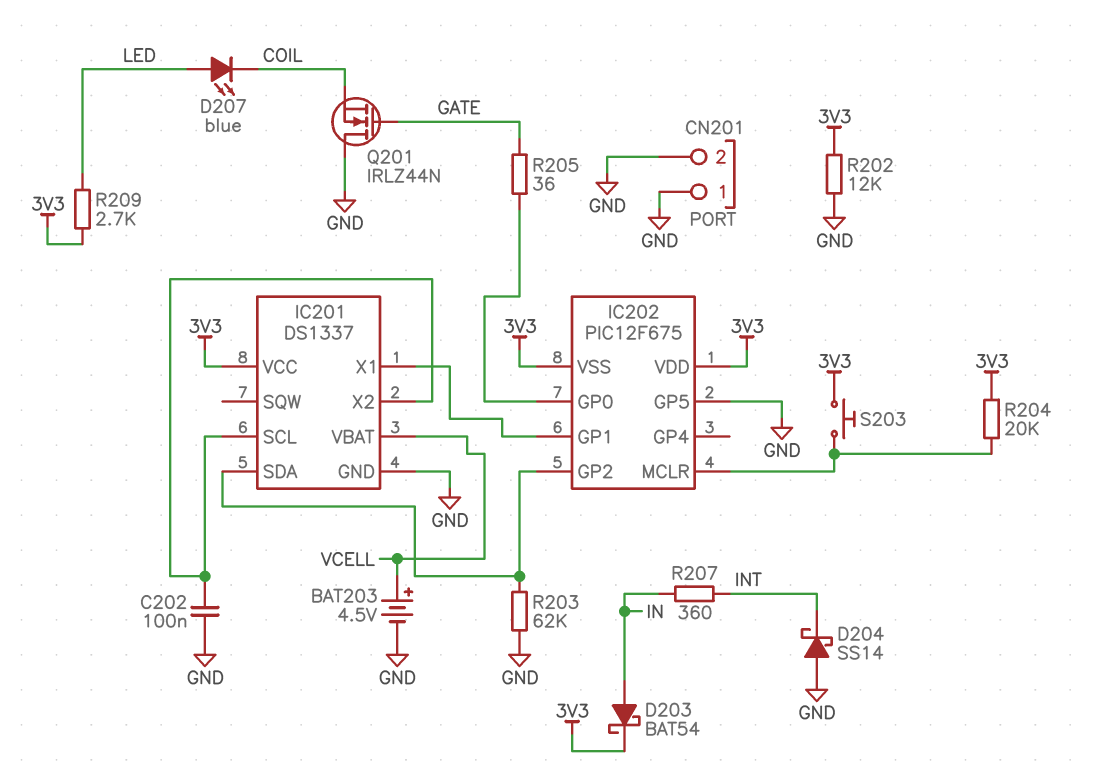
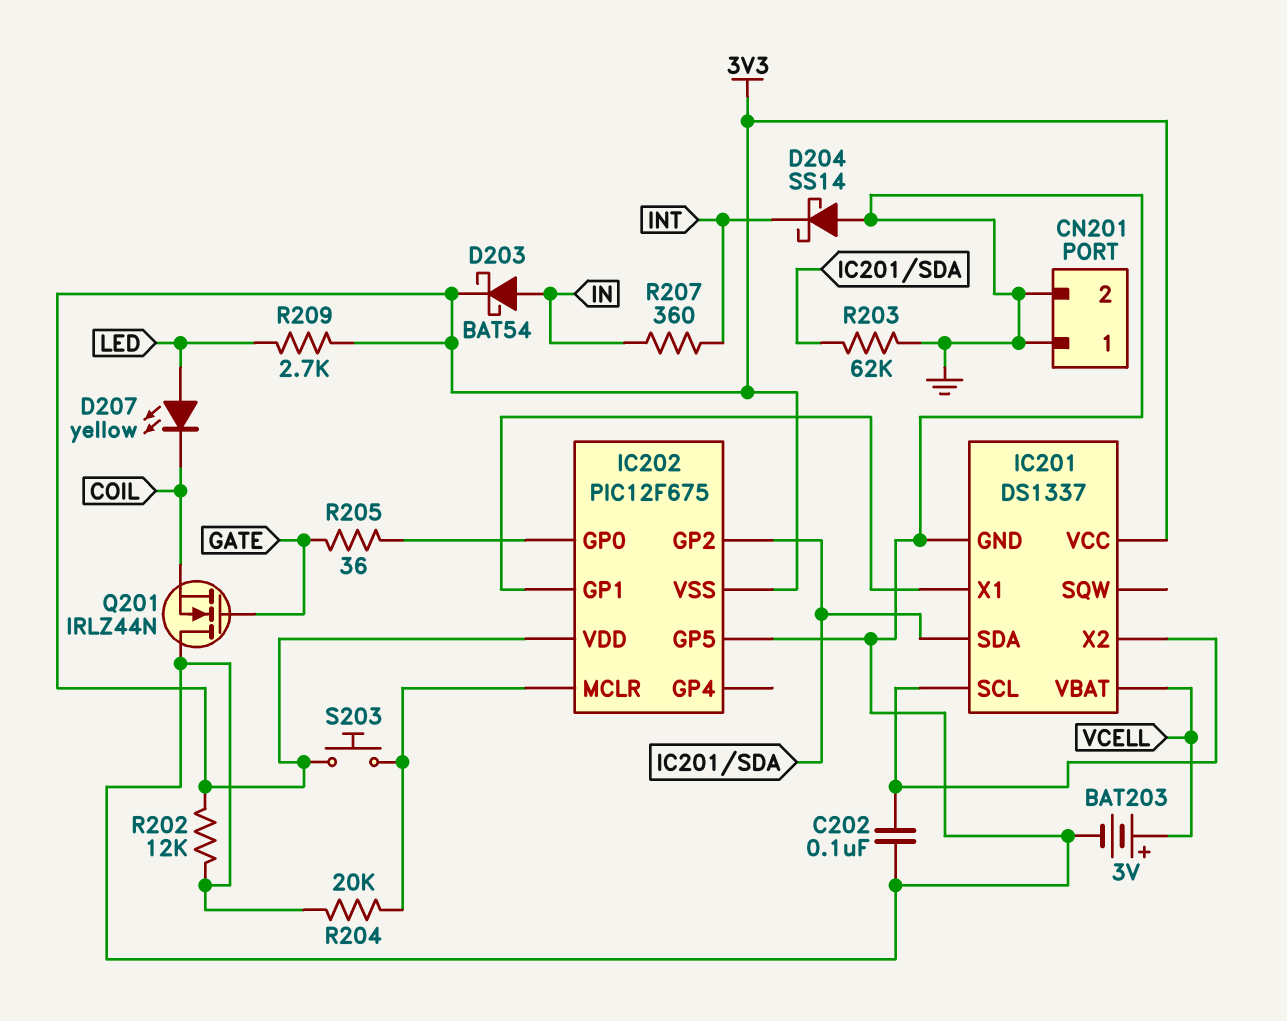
BAT203: 4.5V (plus VCELL, minus GND) -> 3V (plus VCELL, minus GND)
D207: LED blue (A LED, K COIL) -> LED yellow (A LED, K COIL)
R204: 20k (3V3, IC202/MCLR) -> 20k (GND, IC202/MCLR)

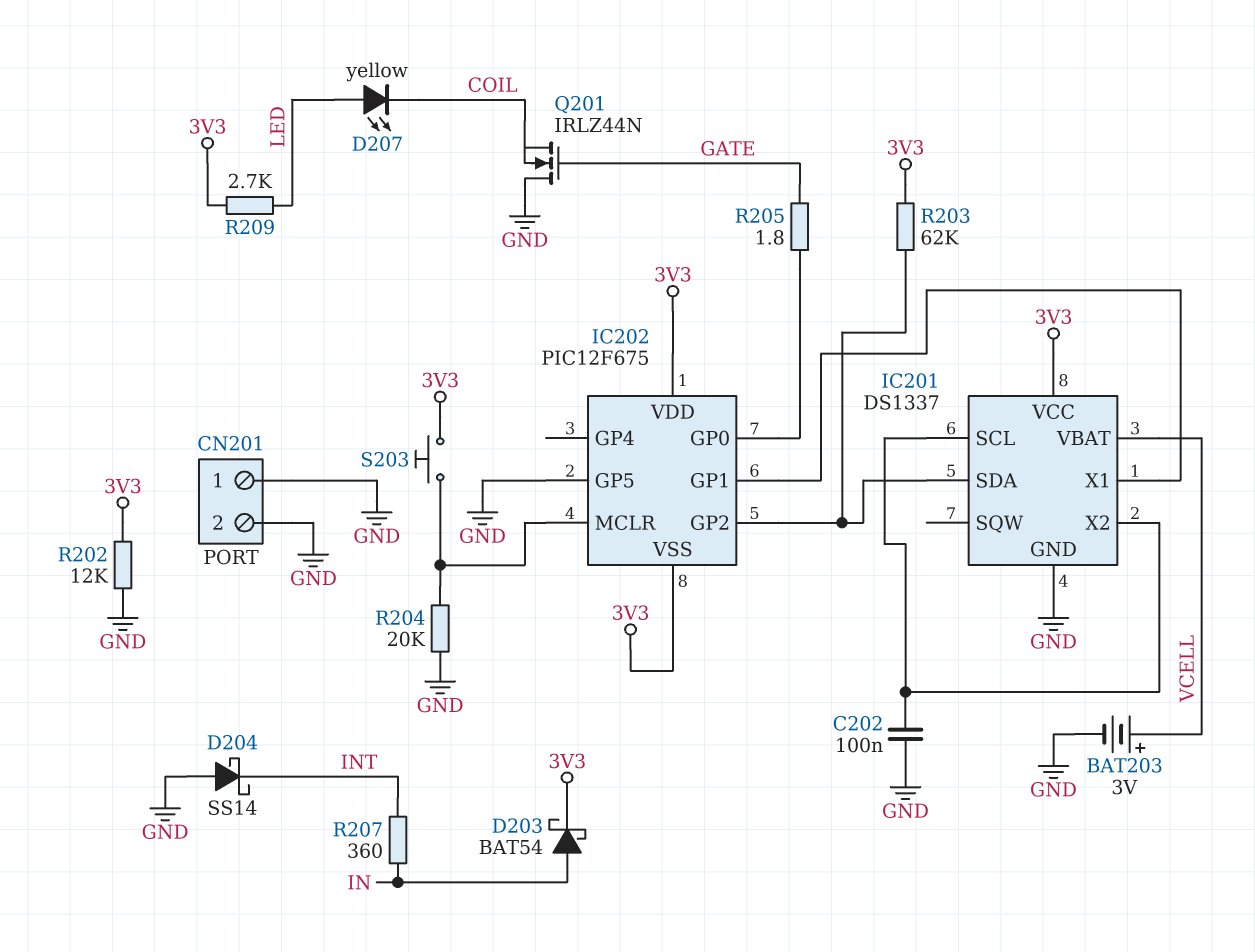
R203: 62k (GND, IC201/SDA) -> 62k (3V3, IC201/SDA)
R205: 36 (GATE, IC202/GP0) -> 1.8 (GATE, IC202/GP0)

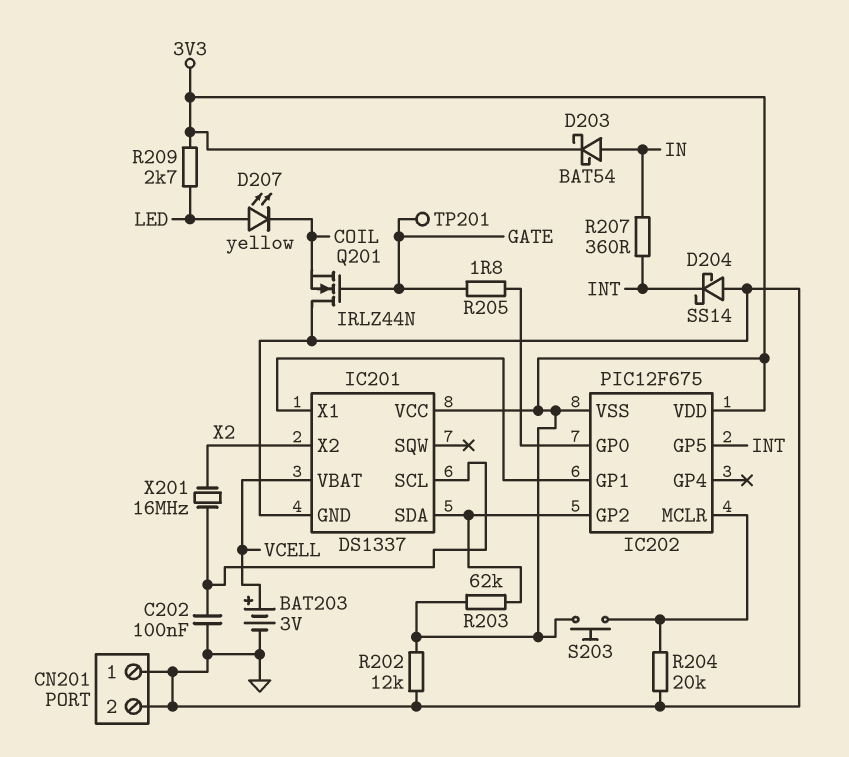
IC201 pin X2: IC201/SCL -> X2
IC202 pin GP5: GND -> INT
TP201: none -> test point (GATE)
X201: none -> 16MHz (IC201/SCL, X2)

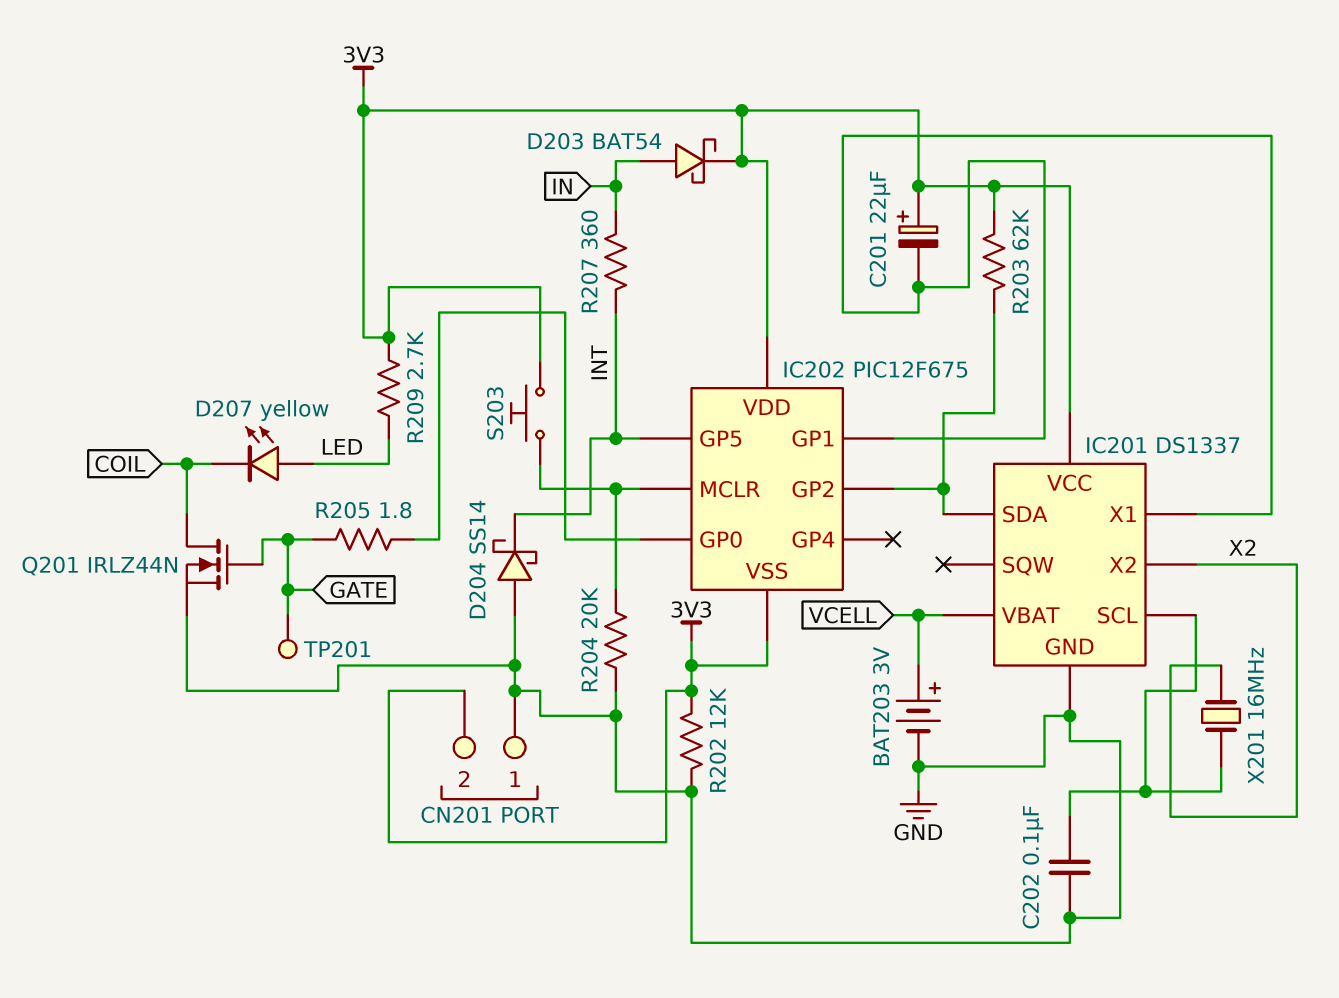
C201: none -> 22uF (plus 3V3, minus IC201/X1)
CN201 pin 2: GND -> 3V3
Q201: NMOS IRLZ44N (G GATE, D GND, S COIL) -> NMOS IRLZ44N (G GATE, D COIL, S GND)

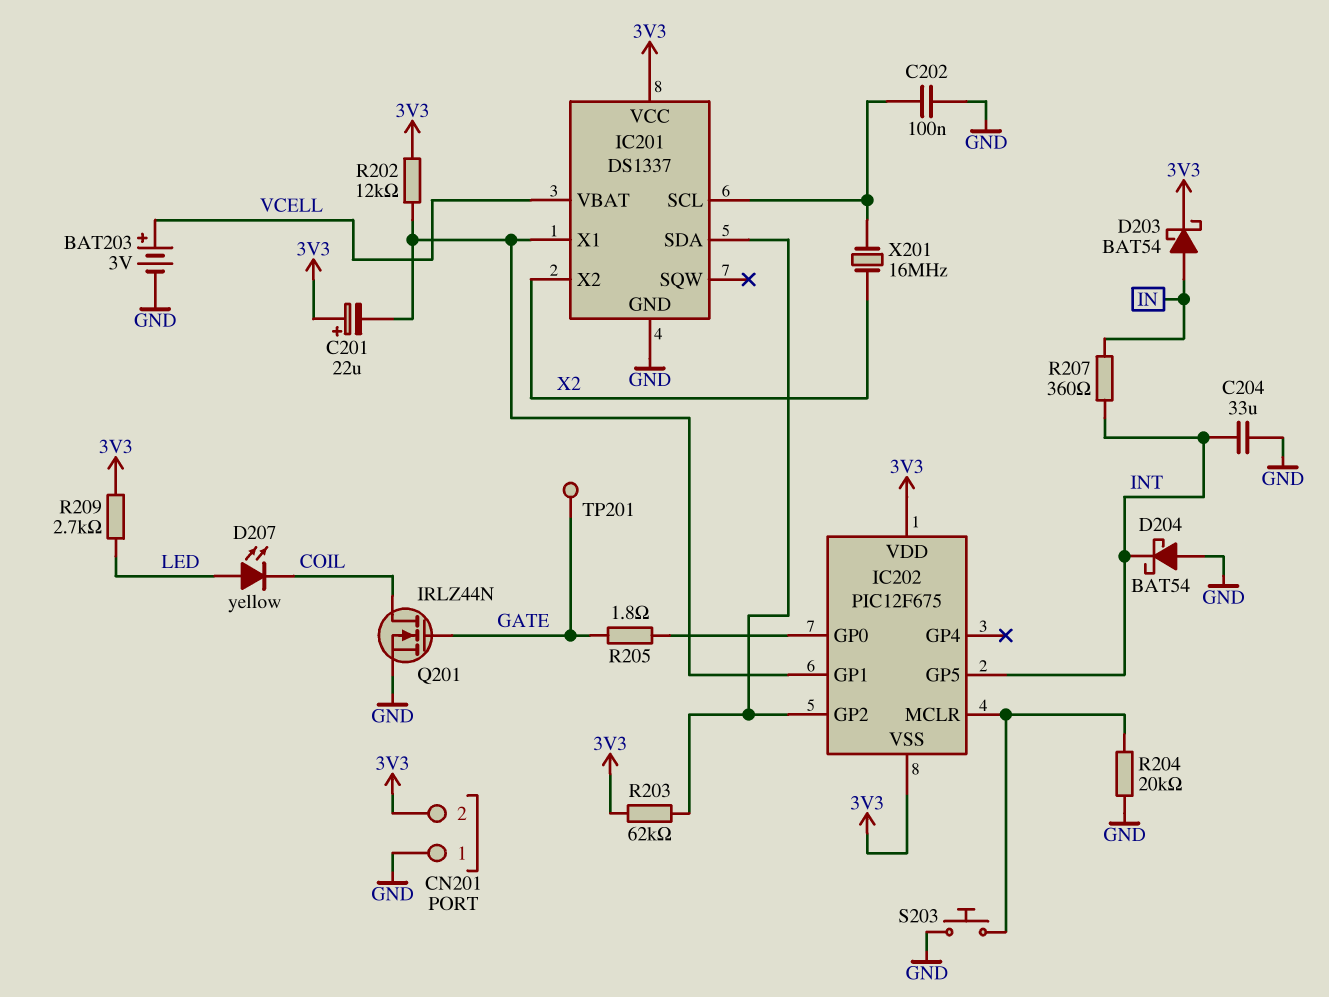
C204: none -> 33uF (GND, INT)
D204: schottky SS14 (A GND, K INT) -> schottky BAT54 (A GND, K INT)
R202: 12k (3V3, GND) -> 12k (3V3, IC201/X1)
S203: button (3V3, IC202/MCLR) -> button (GND, IC202/MCLR)

